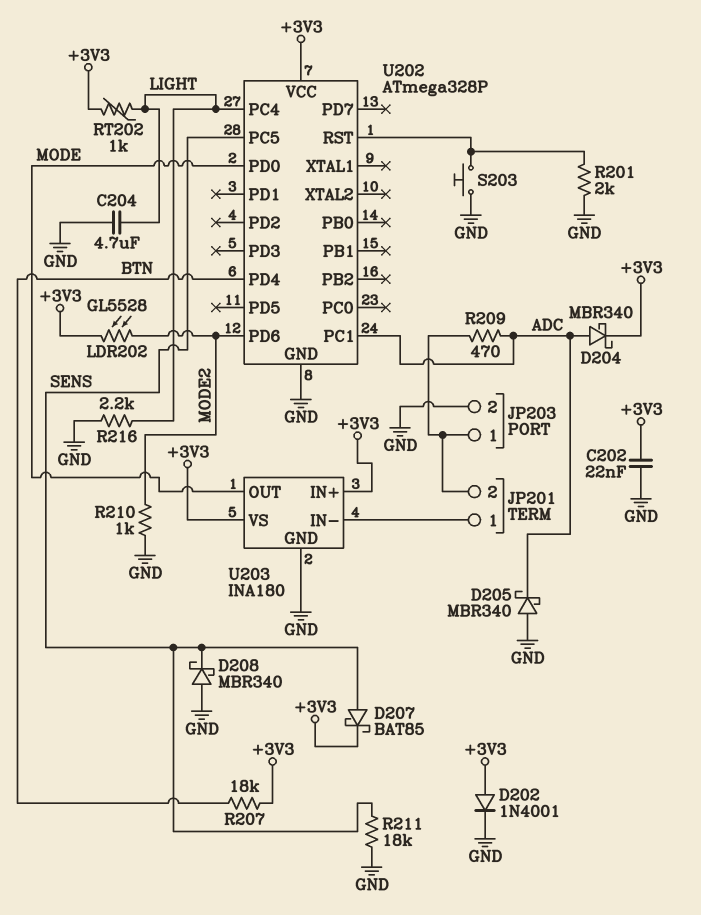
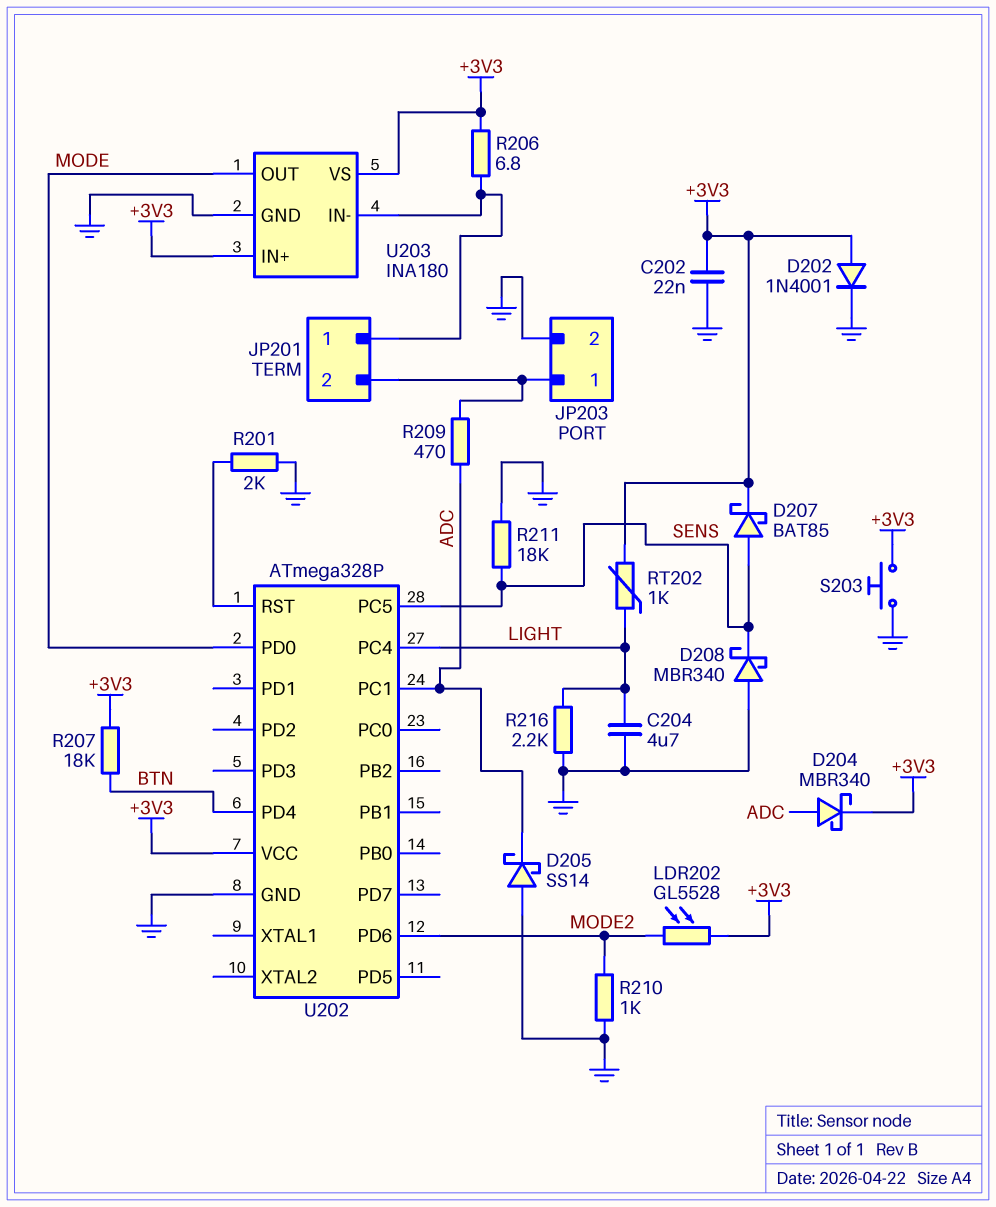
D205: schottky MBR340 (A GND, K ADC) -> schottky SS14 (A GND, K ADC)
R206: none -> 6.8 (+3V3, JP201/1)
S203: button (GND, U202/RST) -> button (+3V3, GND)

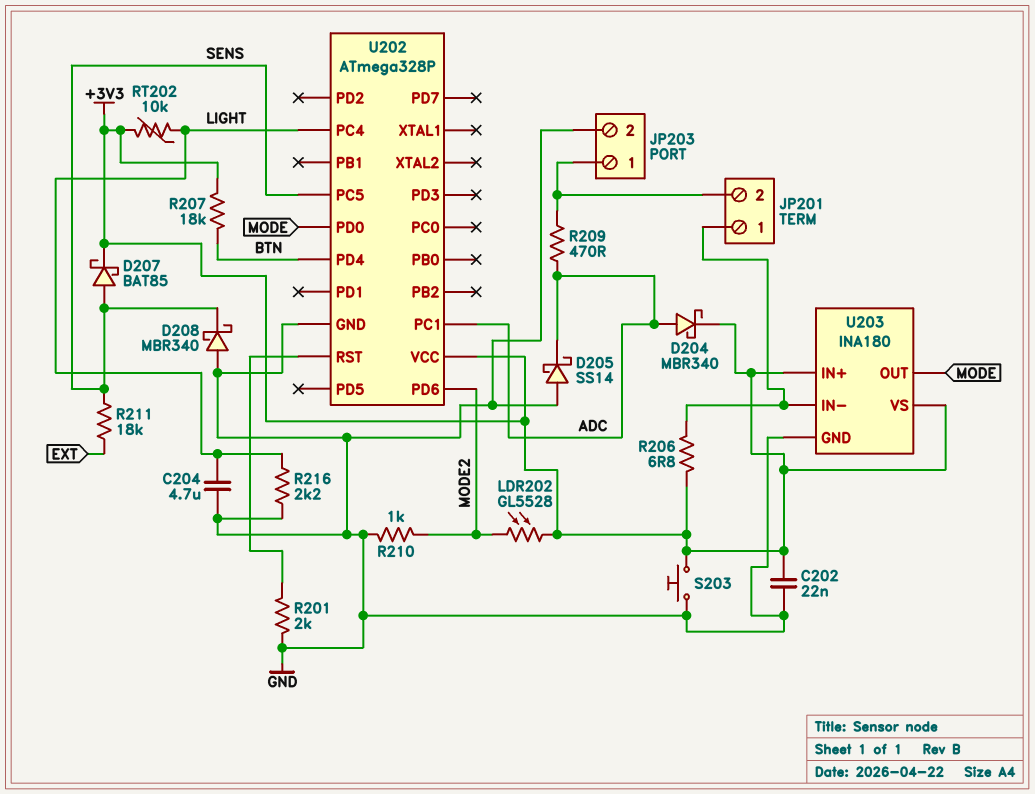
D202: diode 1N4001 (A +3V3, K GND) -> none
R211: 18k (GND, SENS) -> 18k (EXT, SENS)
RT202: 1k (+3V3, LIGHT) -> 10k (+3V3, LIGHT)

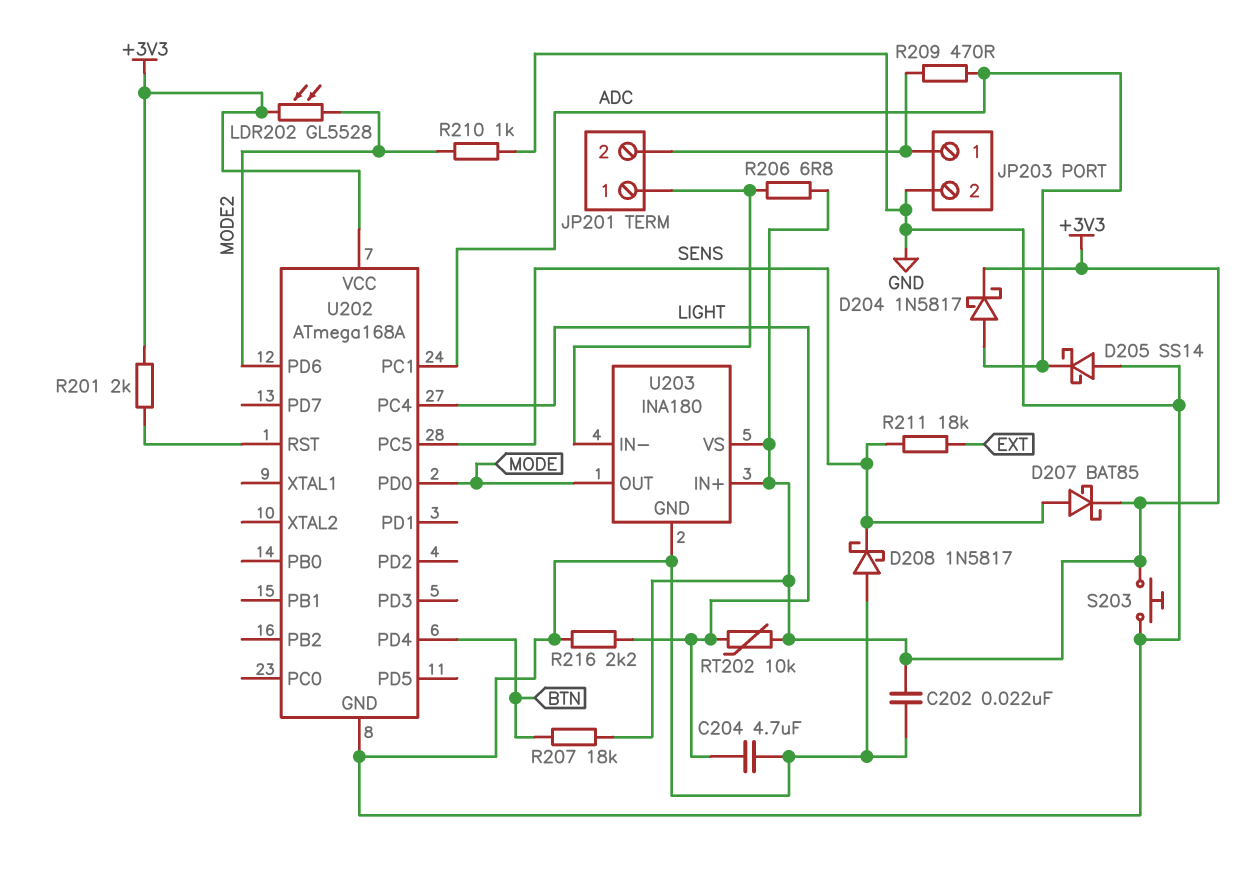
D204: schottky MBR340 (A ADC, K +3V3) -> schottky 1N5817 (A ADC, K +3V3)
D208: schottky MBR340 (A GND, K SENS) -> schottky 1N5817 (A GND, K SENS)
R201: 2k (GND, U202/RST) -> 2k (+3V3, U202/RST)
U202: ATmega328P -> ATmega168A

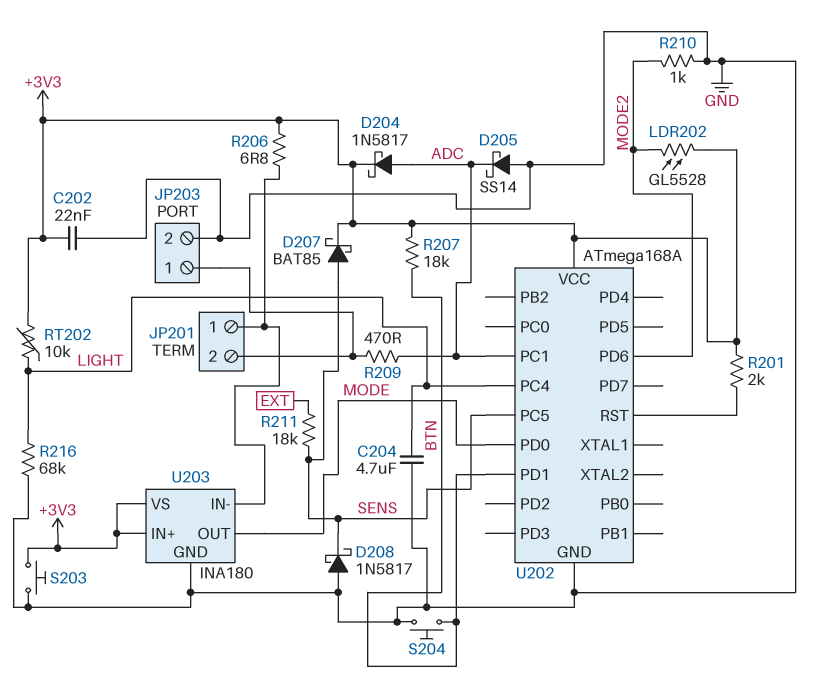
R216: 2.2k (GND, LIGHT) -> 68k (GND, LIGHT)
S204: none -> button (BTN, GND)
U202 pin PD1: none -> BTN
U202 pin PD4: BTN -> none

